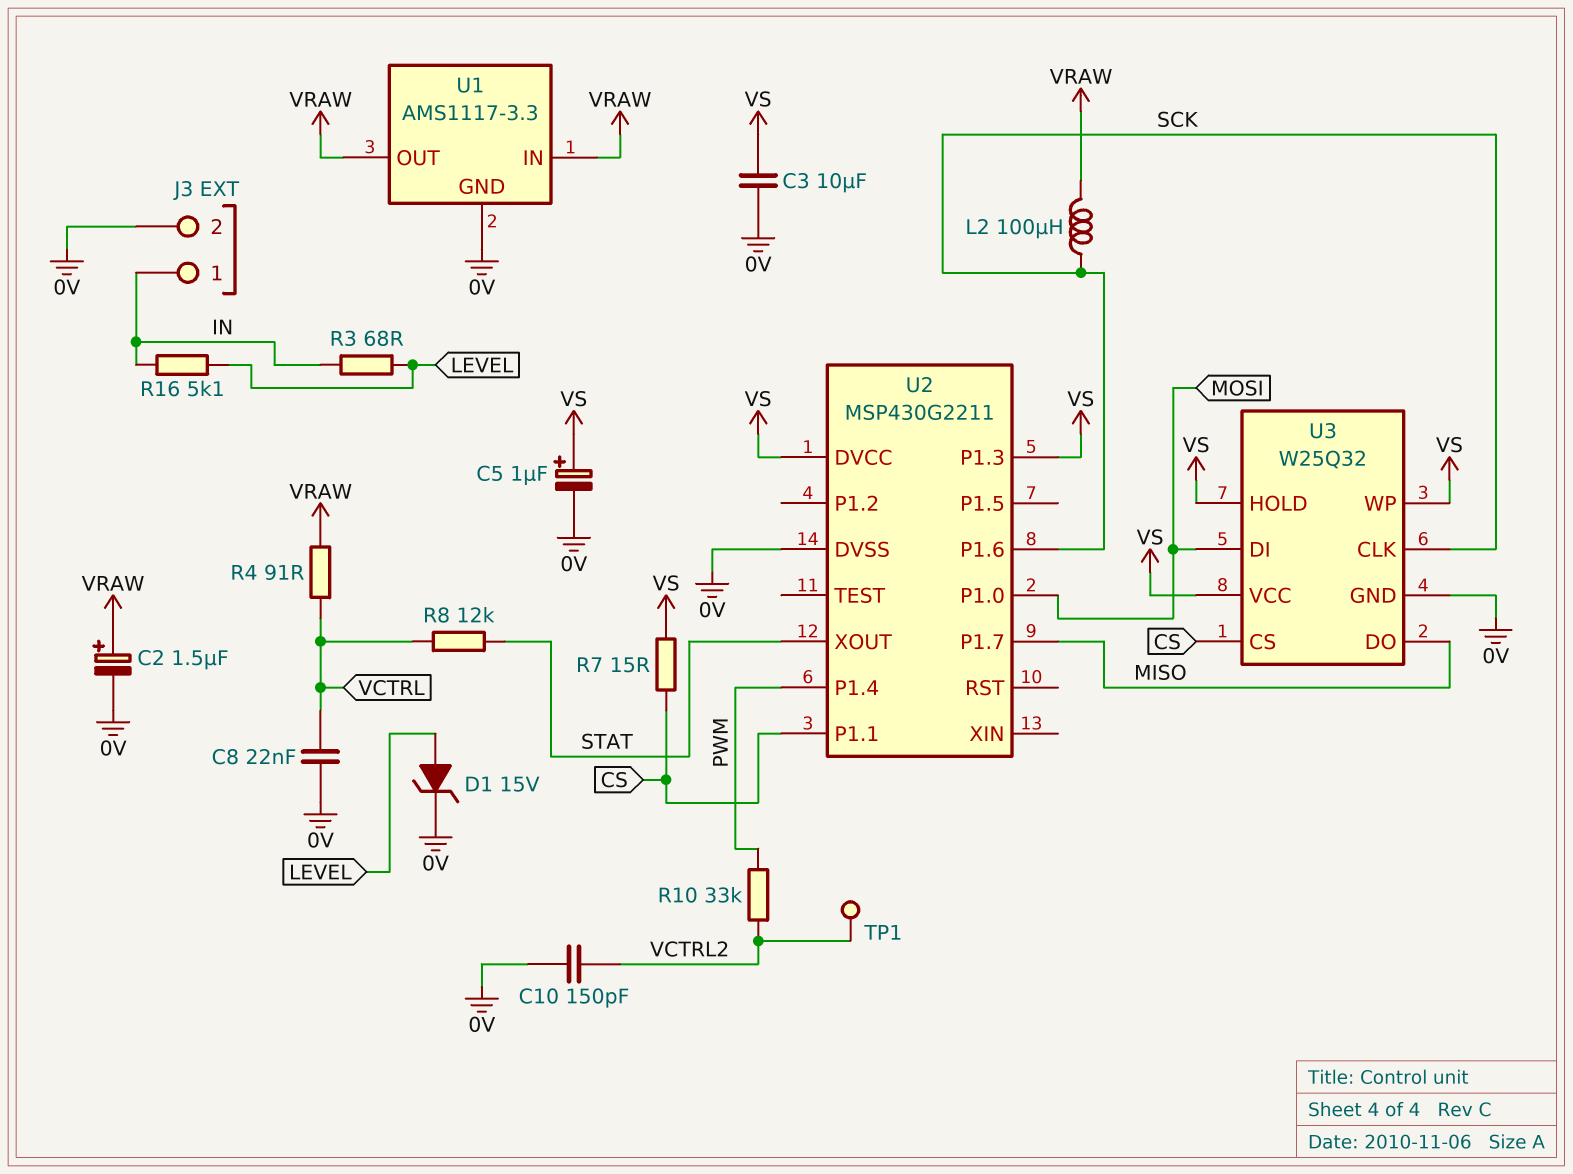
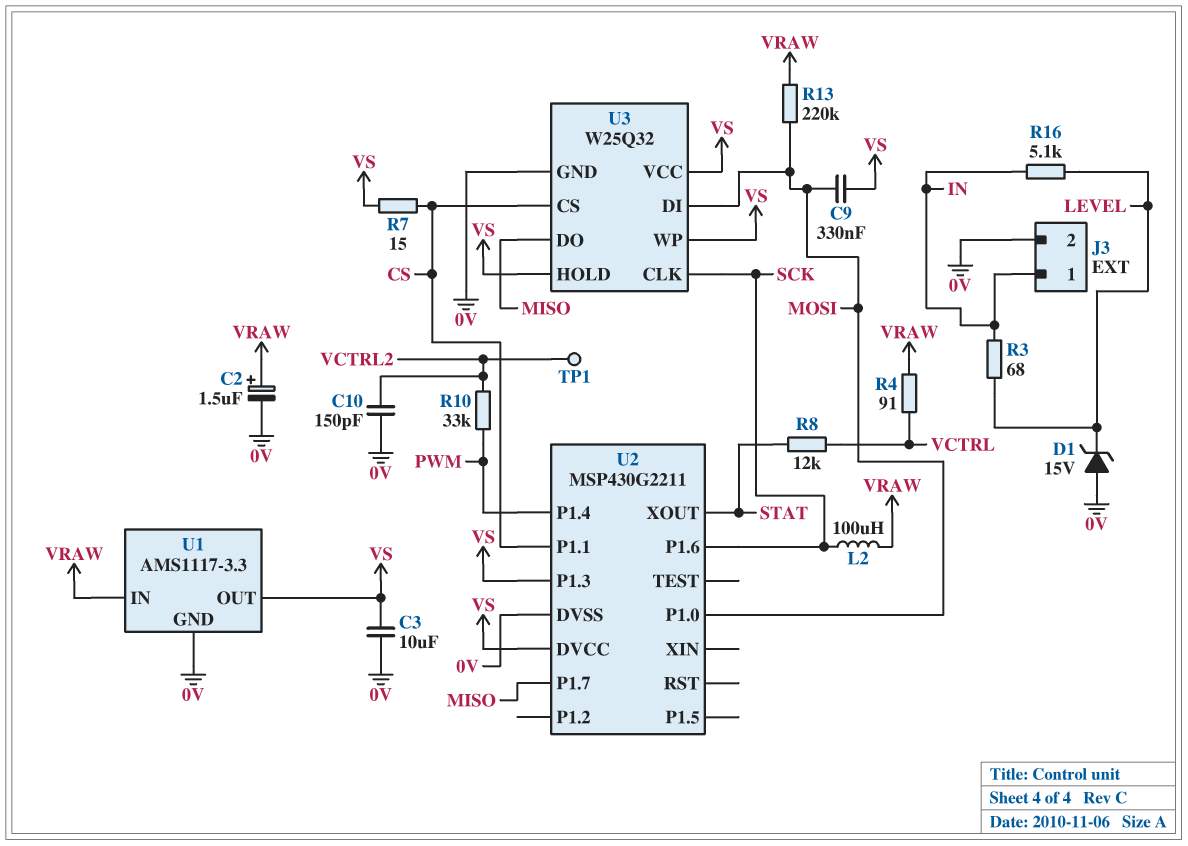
C5: 1uF (plus VS, minus 0V) -> none
C8: 22nF (0V, VCTRL) -> none
C9: none -> 330nF (MOSI, VS)
D1: zener 15V (A LEVEL, K 0V) -> zener 15V (A 0V, K LEVEL)
R13: none -> 220k (MOSI, VRAW)
U1 pin OUT: VRAW -> VS

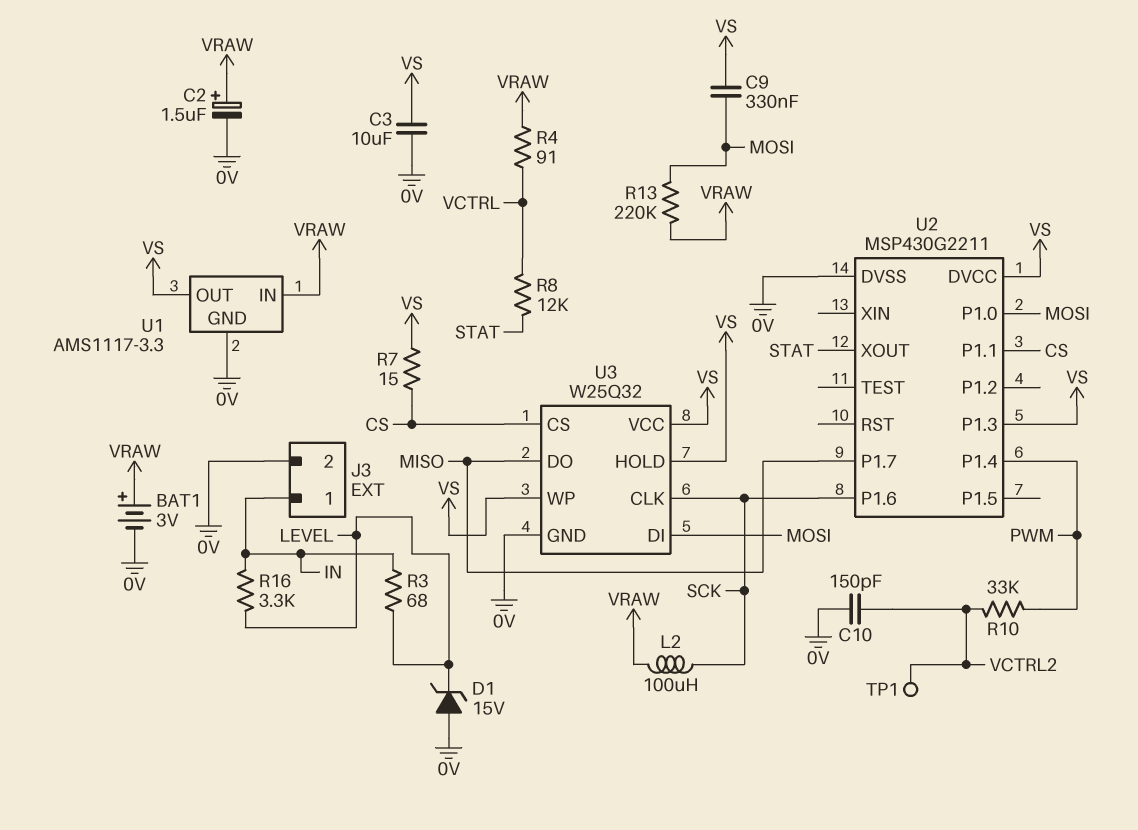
BAT1: none -> 3V (plus VRAW, minus 0V)
R16: 5.1k (IN, LEVEL) -> 3.3k (IN, LEVEL)

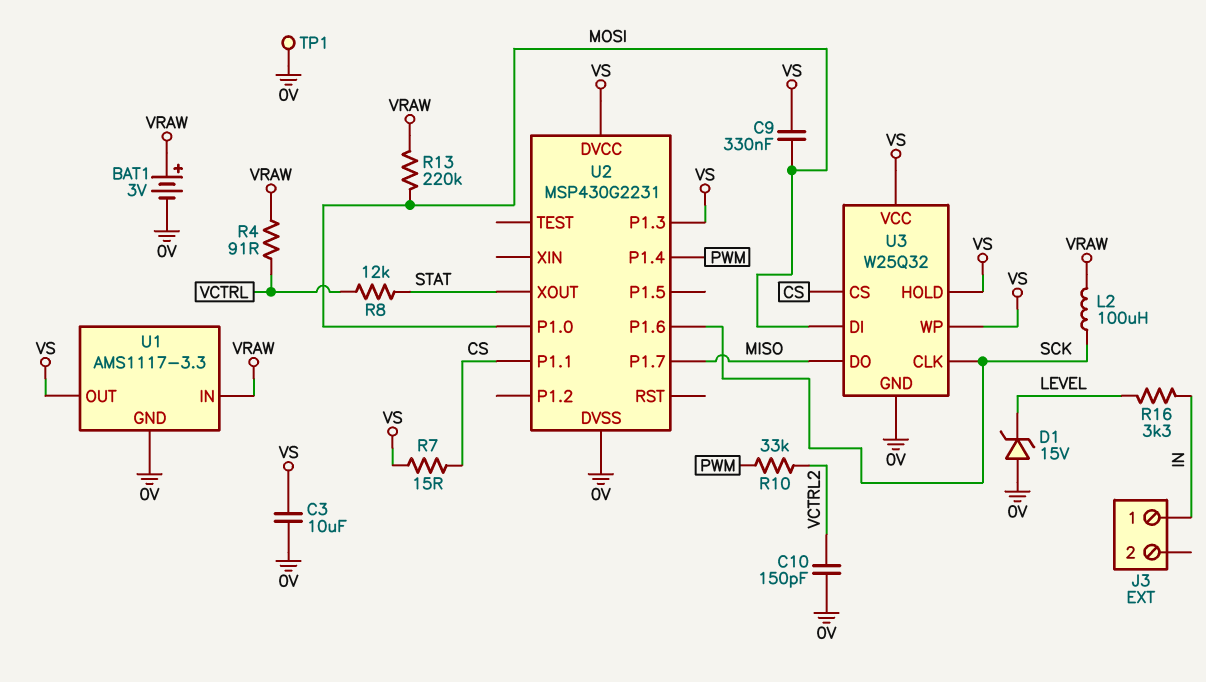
C2: 1.5uF (plus VRAW, minus 0V) -> none
J3 pin 2: 0V -> none
R3: 68 (IN, LEVEL) -> none
TP1: test point (VCTRL2) -> test point (0V)
U2: MSP430G2211 -> MSP430G2231

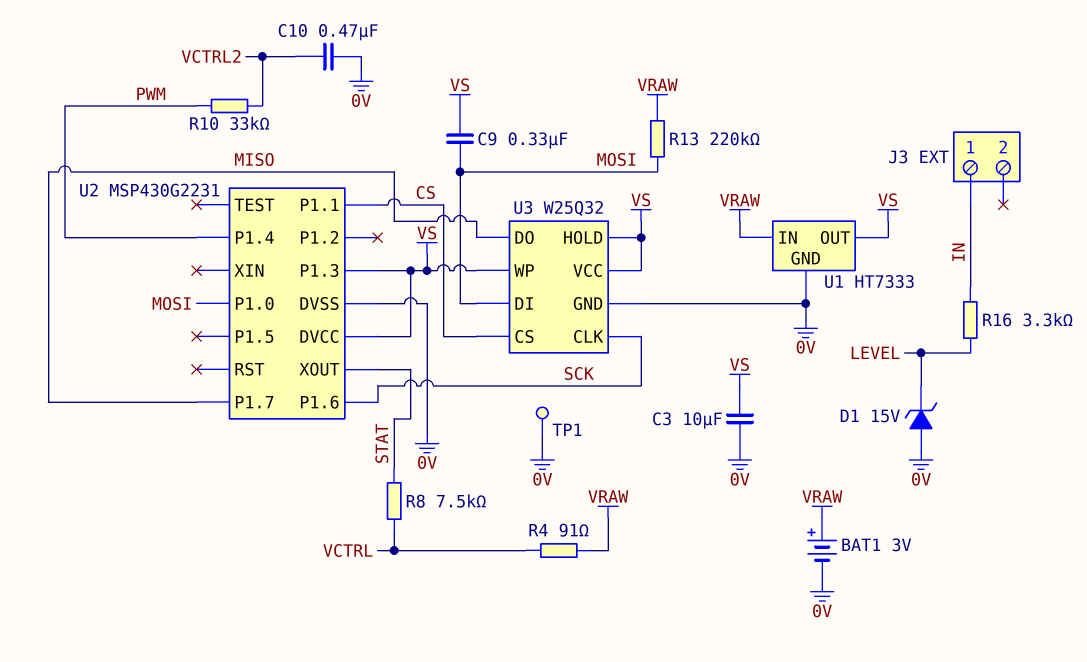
C10: 150pF (0V, VCTRL2) -> 470nF (0V, VCTRL2)
L2: 100uH (SCK, VRAW) -> none
R7: 15 (CS, VS) -> none
R8: 12k (STAT, VCTRL) -> 7.5k (STAT, VCTRL)
U1: AMS1117-3.3 -> HT7333

